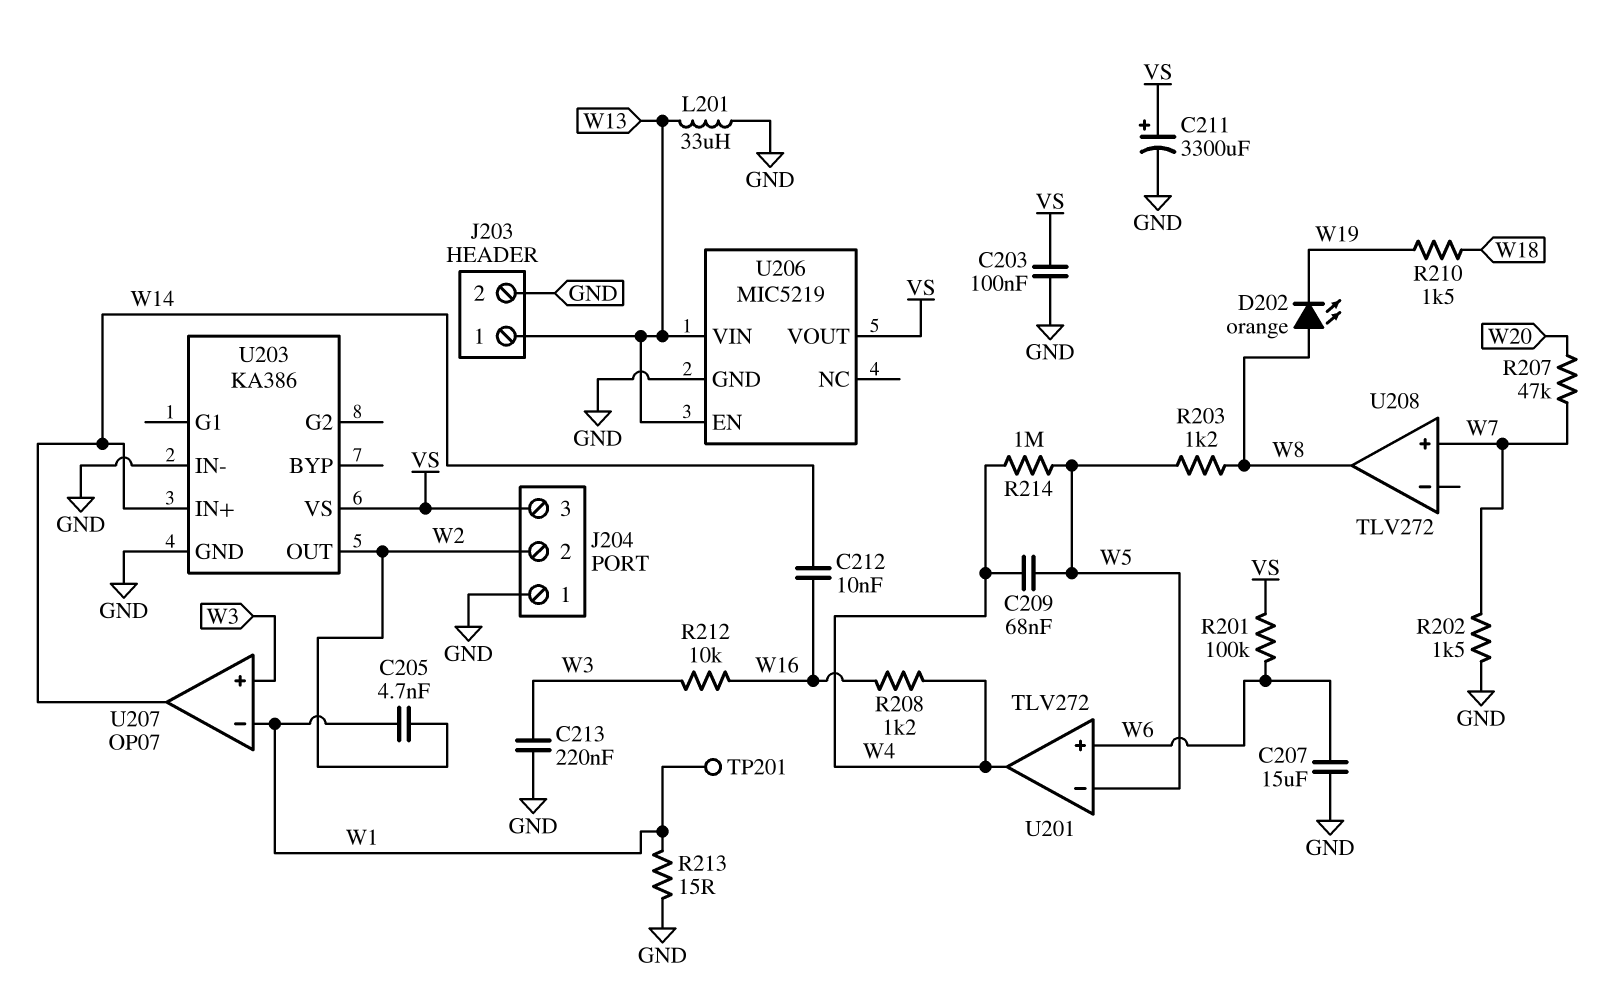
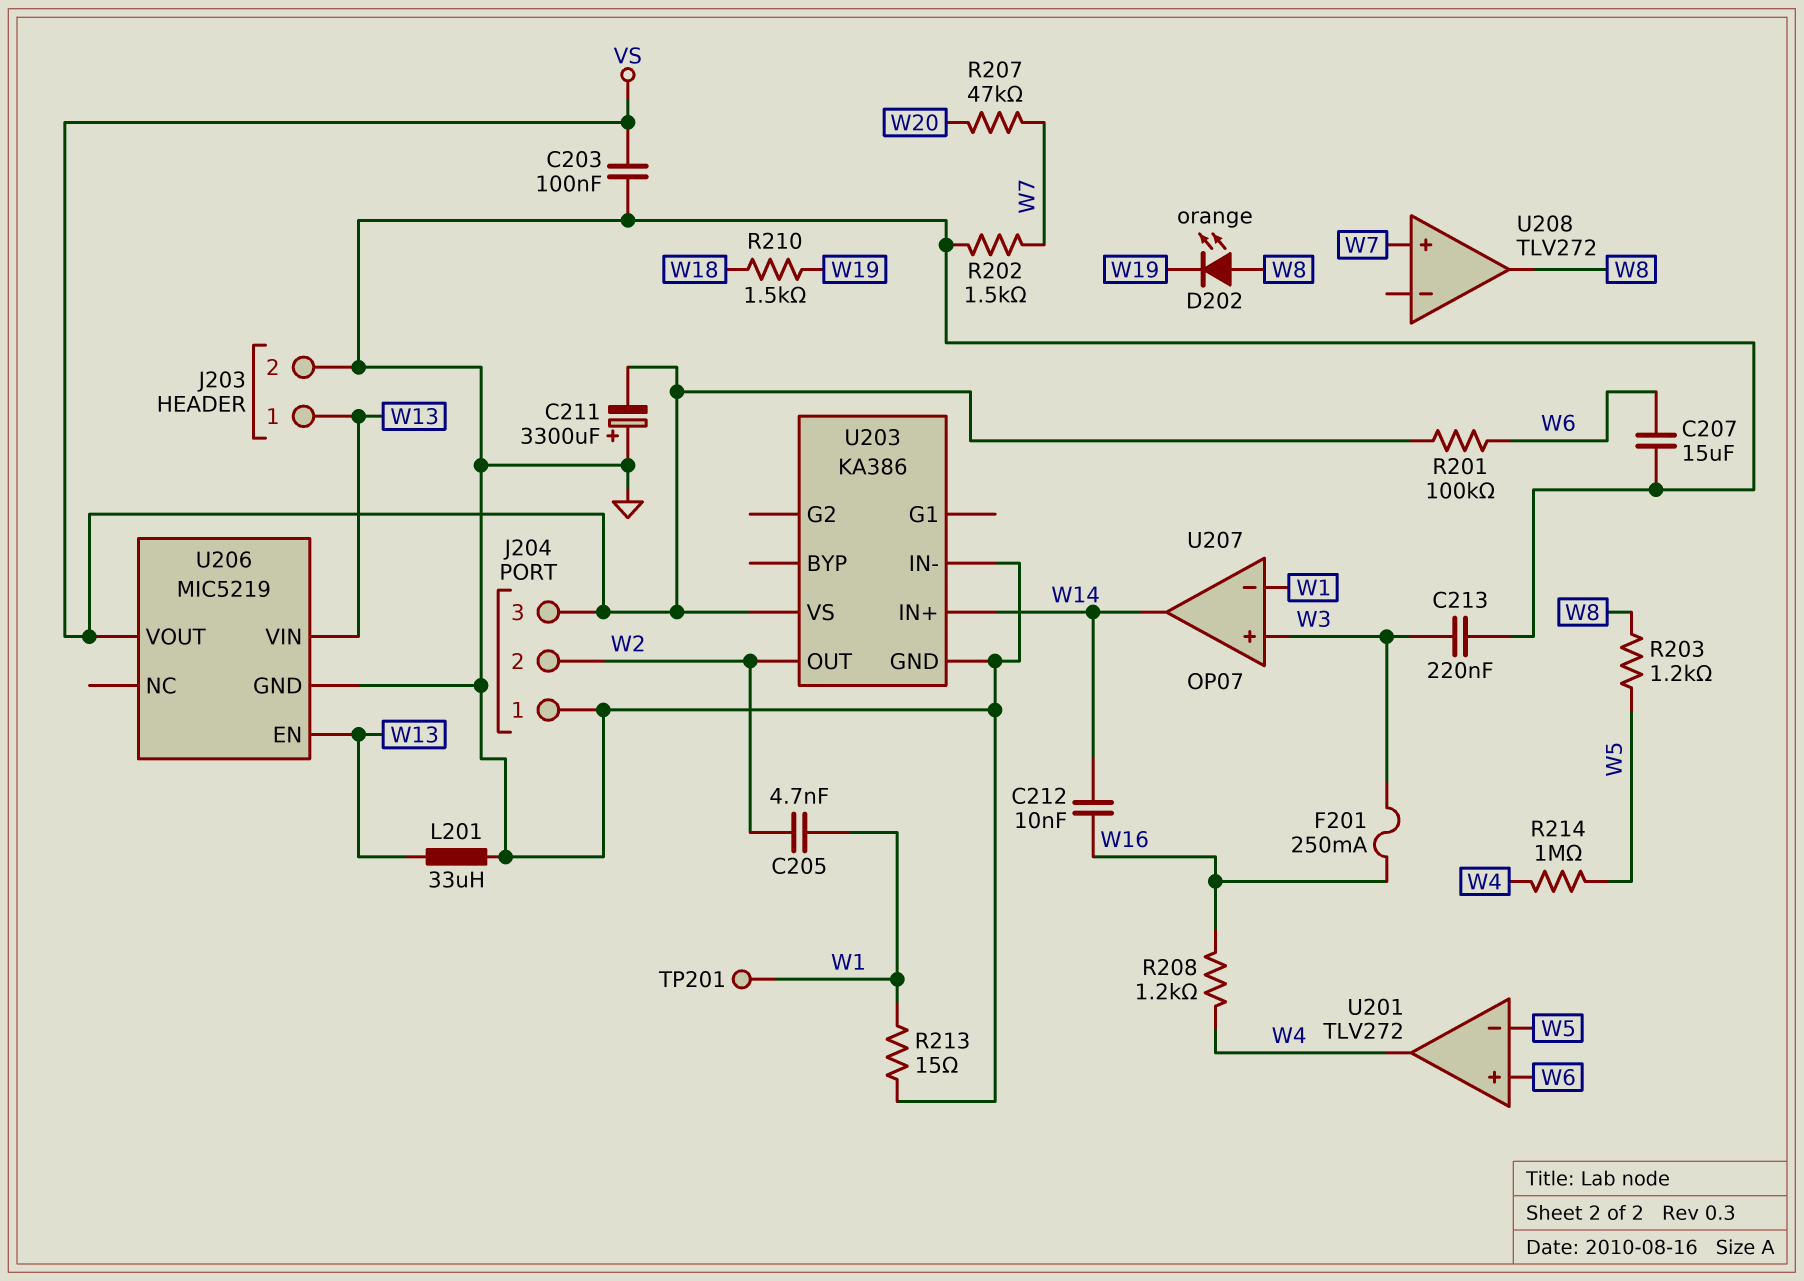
C209: 68nF (W4, W5) -> none
C211: 3300uF (plus VS, minus GND) -> 3300uF (plus GND, minus VS)
F201: none -> 250mA (W3, W16)
R212: 10k (W3, W16) -> none

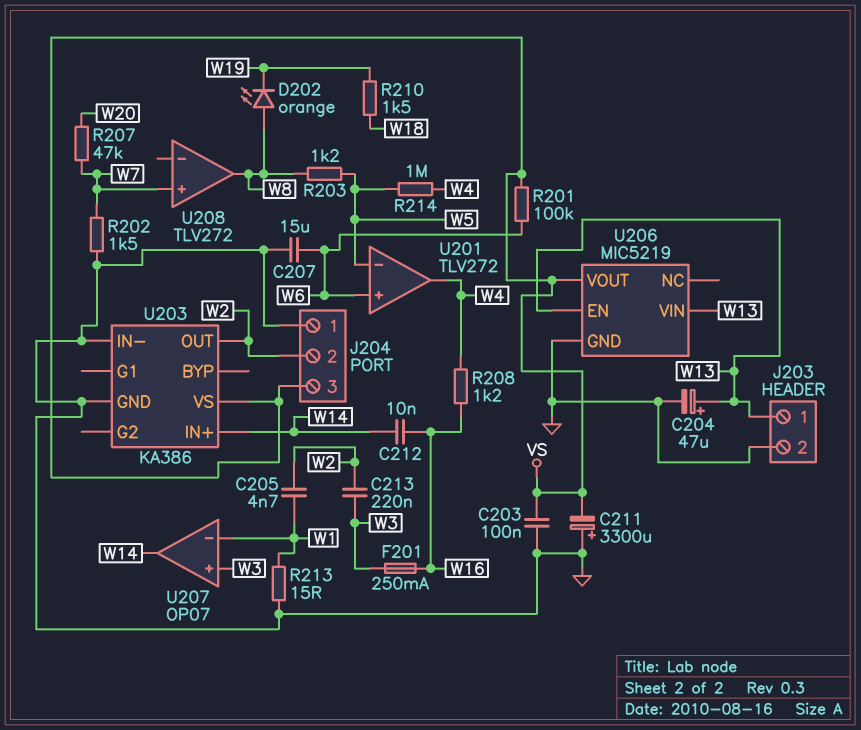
C204: none -> 47uF (plus W13, minus GND)
C213: 220nF (GND, W3) -> 220nF (W2, W3)
L201: 33uH (GND, W13) -> none
TP201: test point (W1) -> none

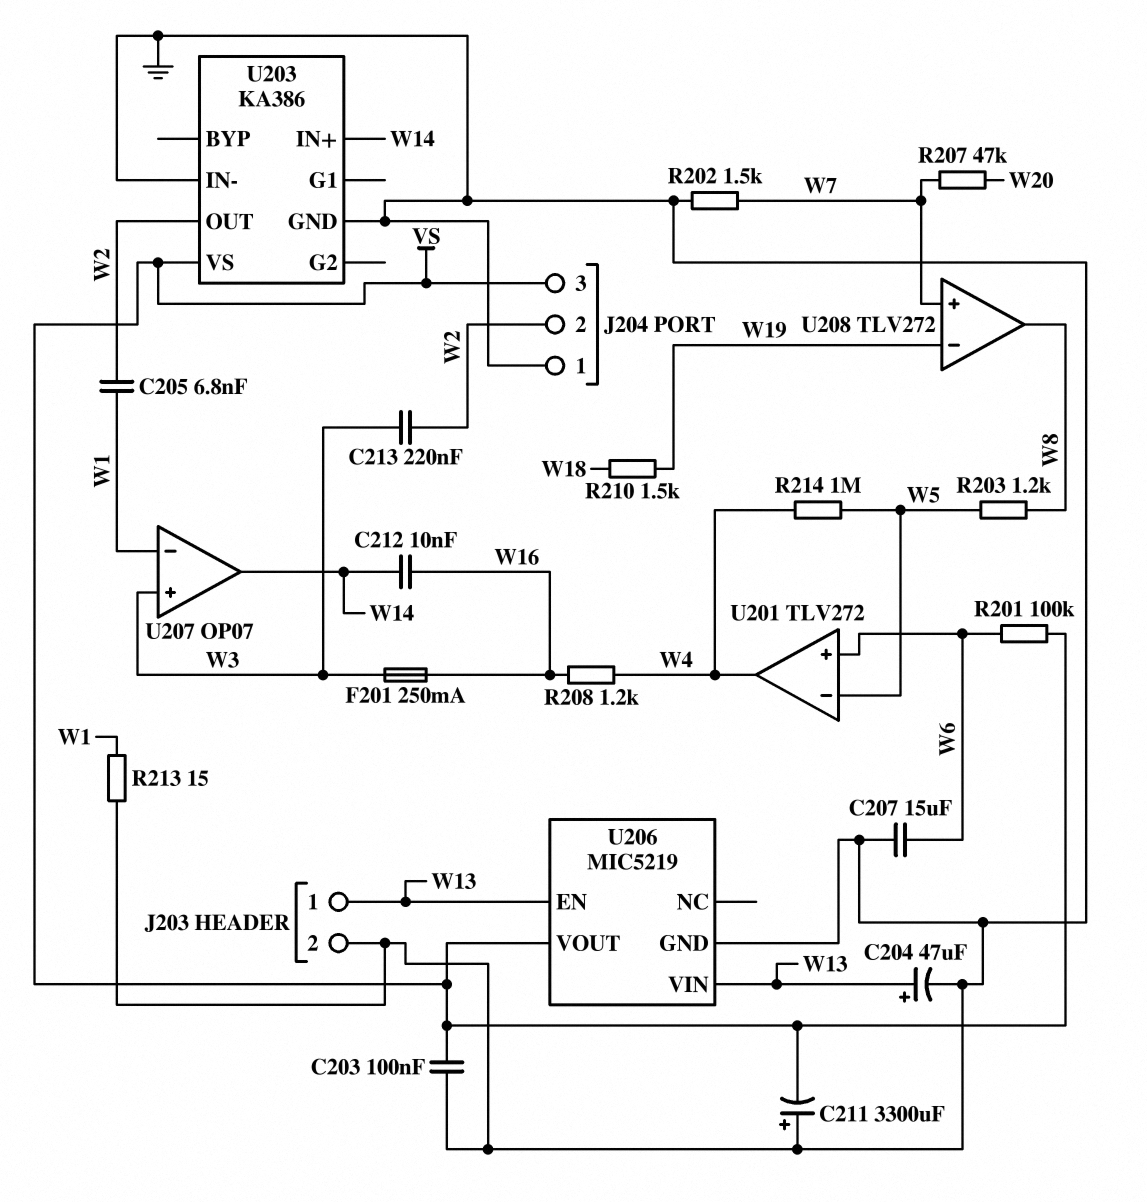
C205: 4.7nF (W1, W2) -> 6.8nF (W1, W2)
D202: LED orange (A W8, K W19) -> none
U208 pin in-: none -> W19

